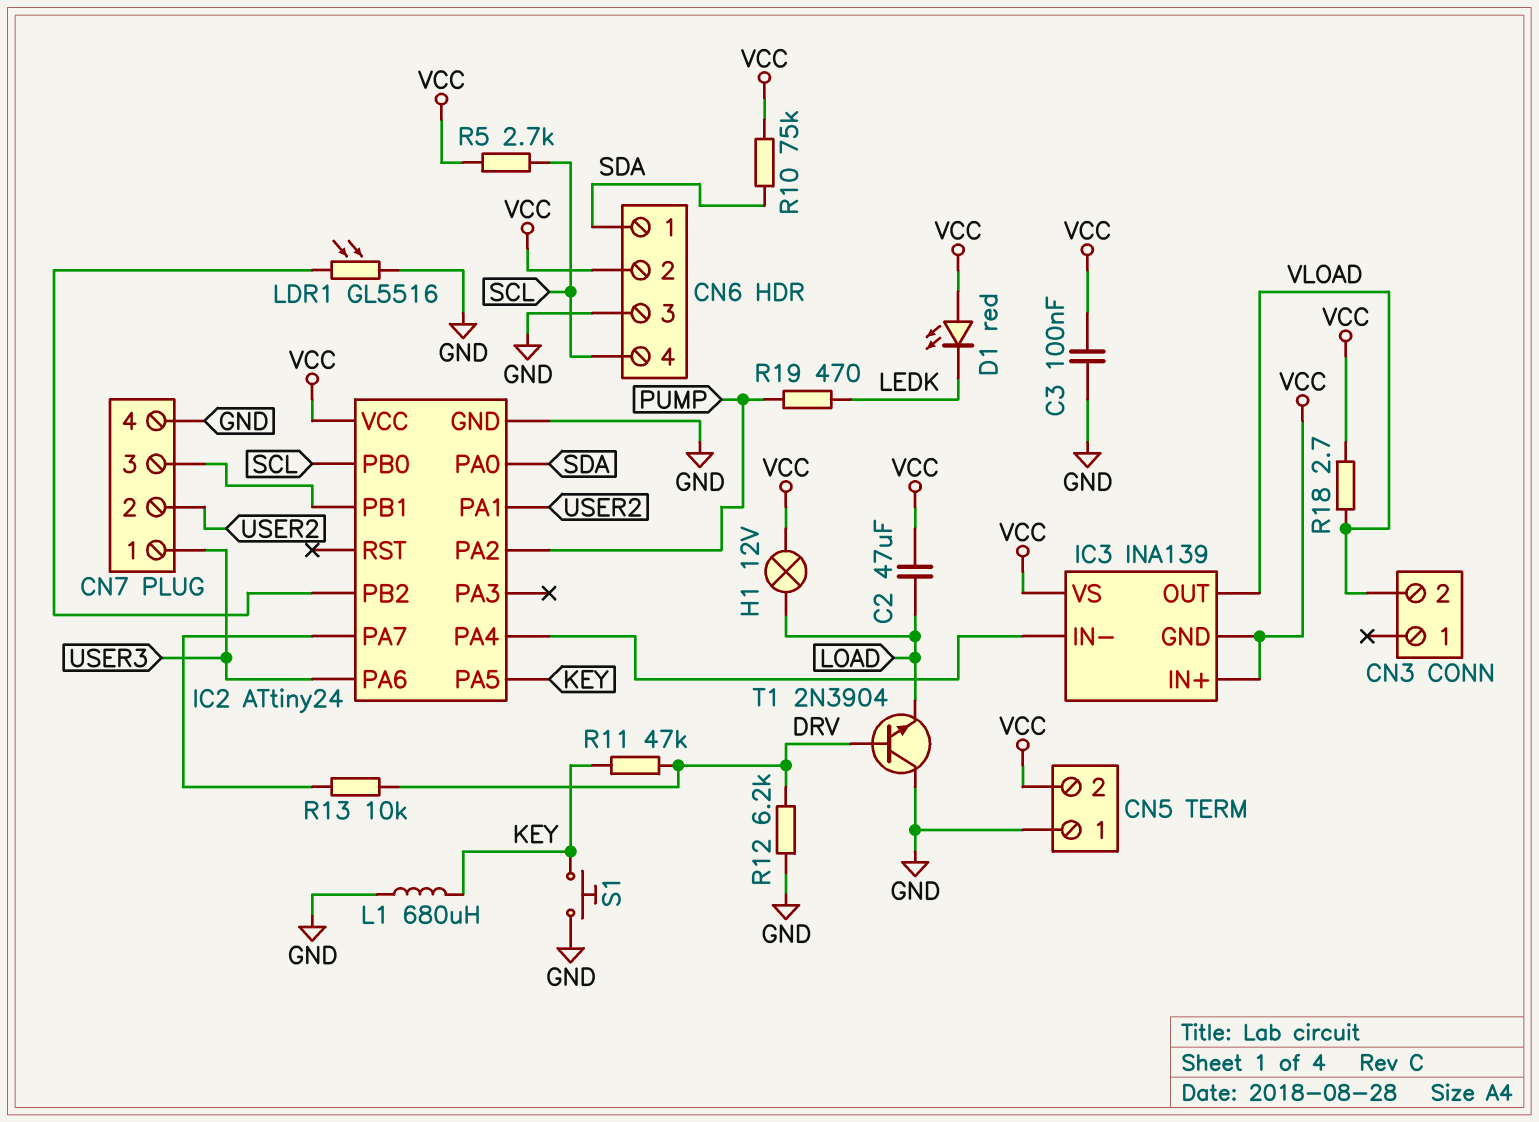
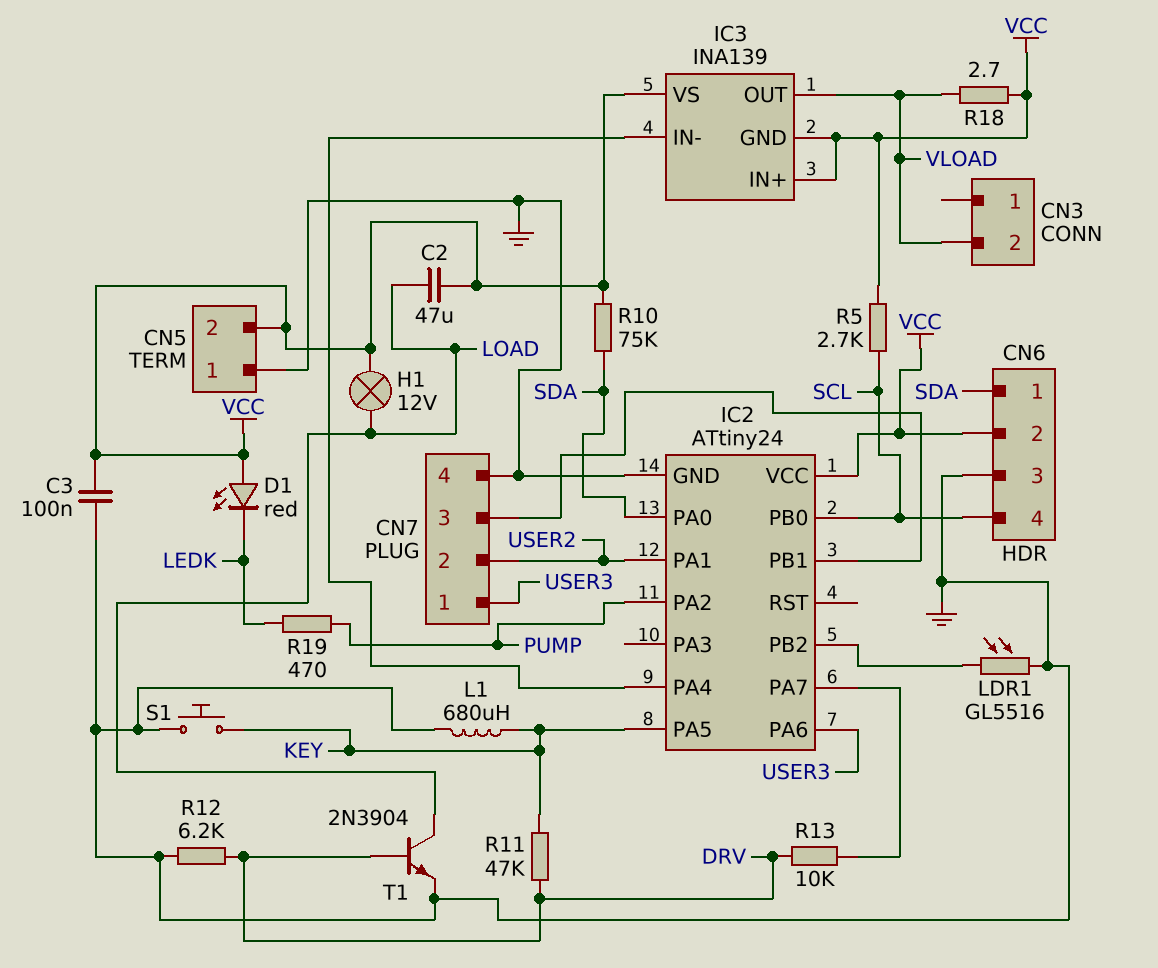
T1: NPN 2N3904 (B DRV, C GND, E LOAD) -> NPN 2N3904 (B DRV, C LOAD, E GND)

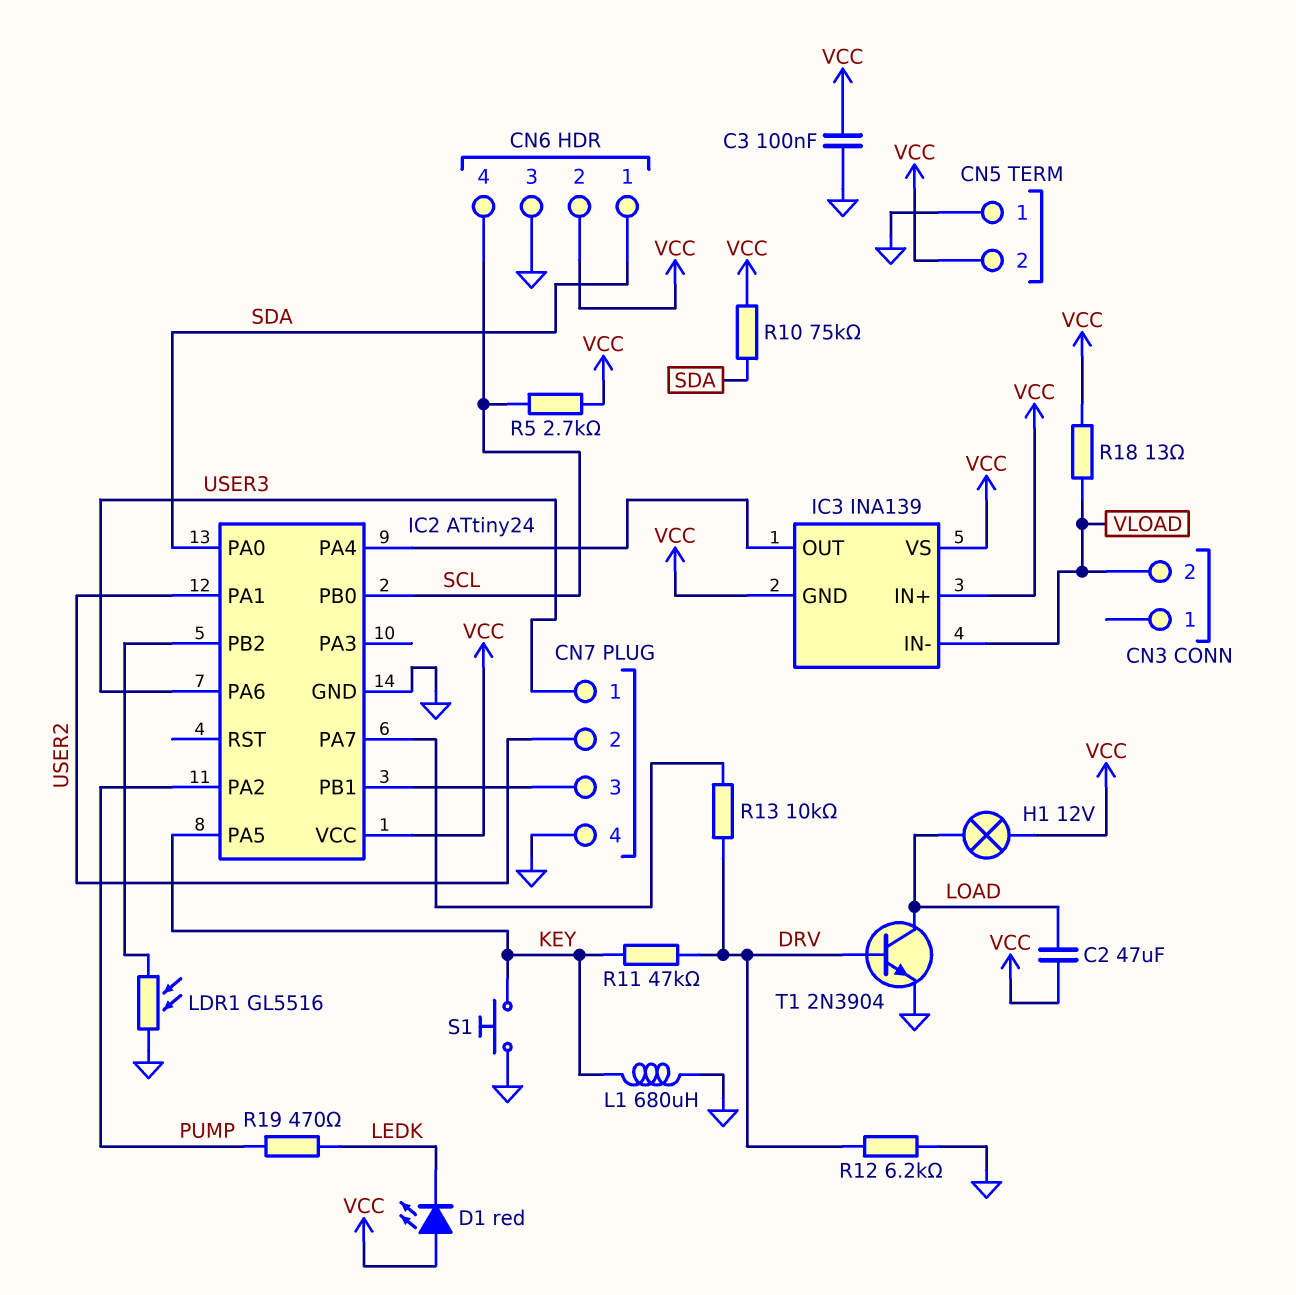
IC3 pin IN-: IC2/PA4 -> VLOAD
IC3 pin OUT: VLOAD -> IC2/PA4
R18: 2.7 (VCC, VLOAD) -> 13 (VCC, VLOAD)

